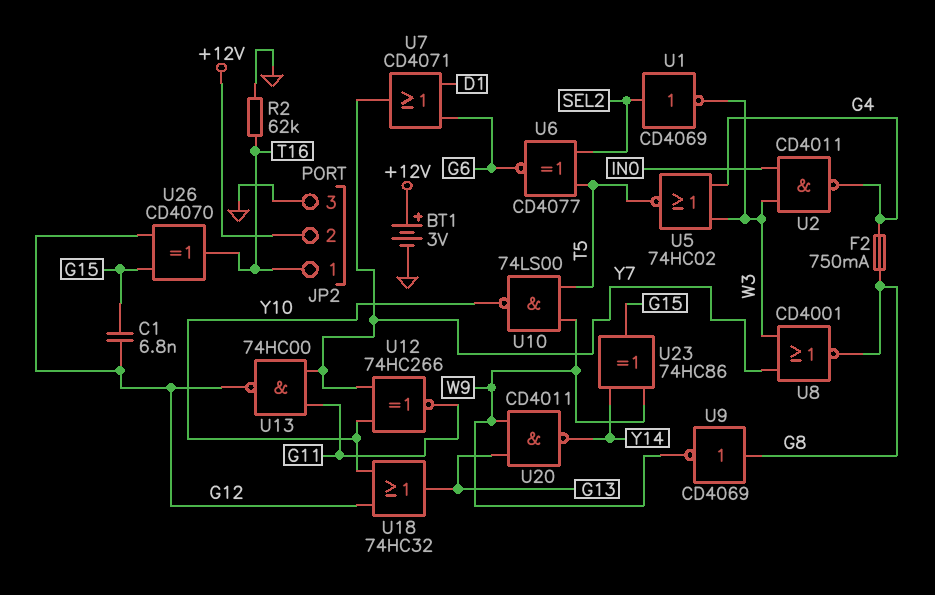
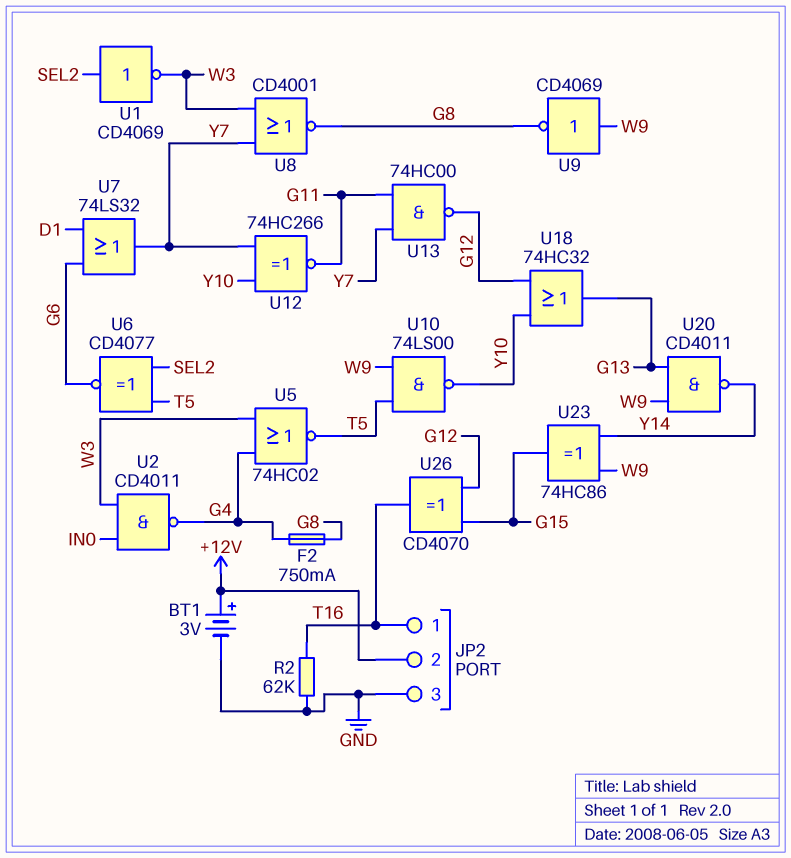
C1: 6.8nF (G12, G15) -> none
U7: OR CD4071 (in D1, in G6, out Y7) -> OR 74LS32 (in D1, in G6, out Y7)
U9: NOT CD4069 (in G8, out W9) -> NOT CD4069 (in W9, out G8)

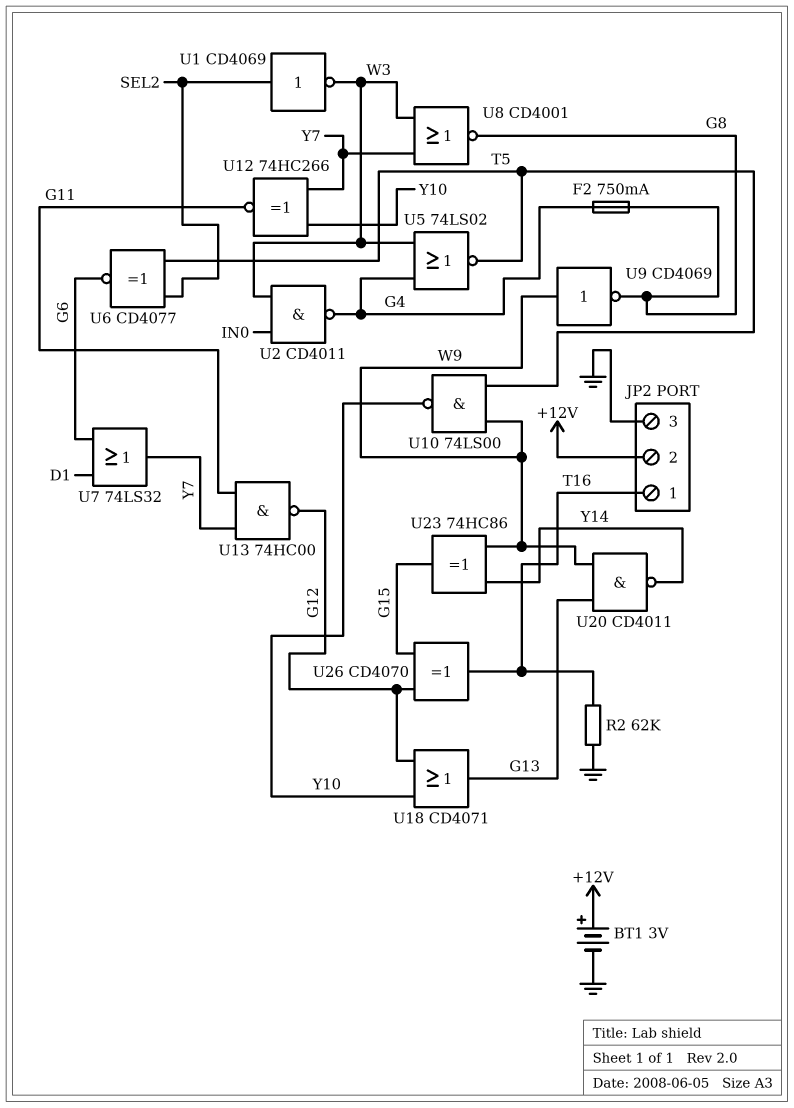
U5: NOR 74HC02 (in G4, in W3, out T5) -> NOR 74LS02 (in G4, in W3, out T5)
U18: OR 74HC32 (in G12, in Y10, out G13) -> OR CD4071 (in G12, in Y10, out G13)

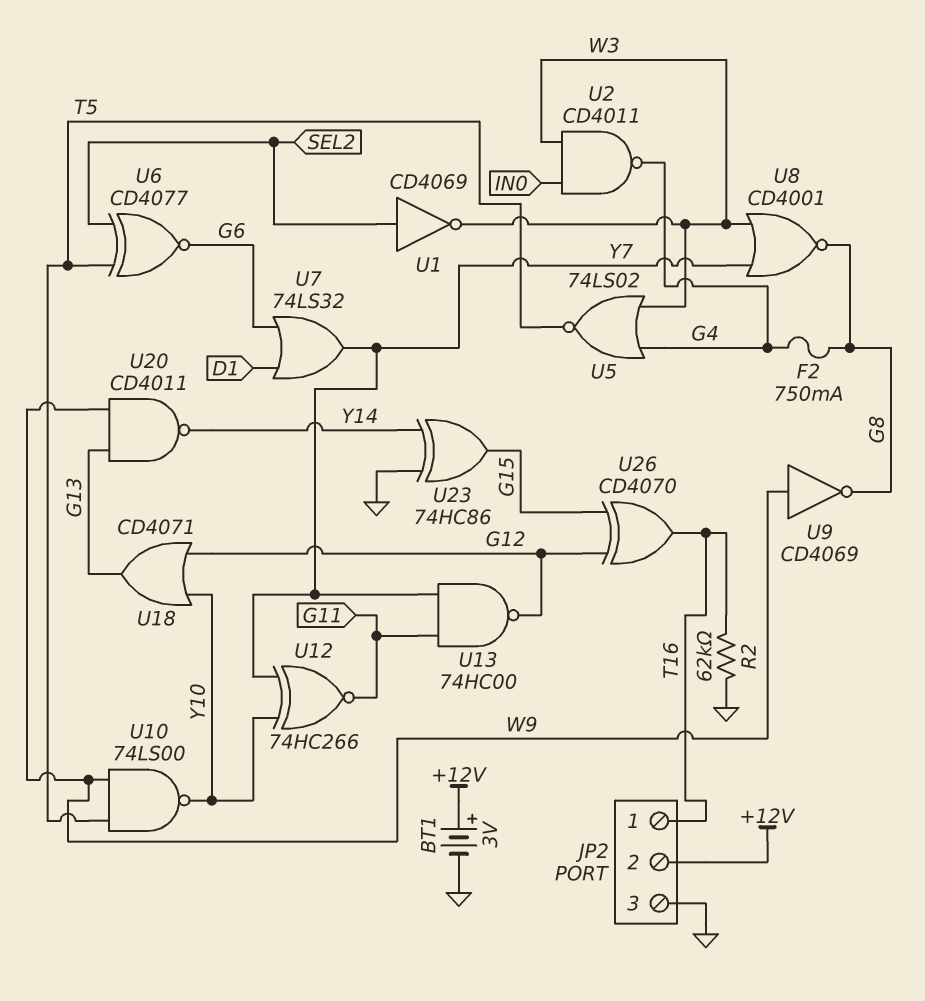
U23: XOR 74HC86 (in W9, in Y14, out G15) -> XOR 74HC86 (in GND, in Y14, out G15)

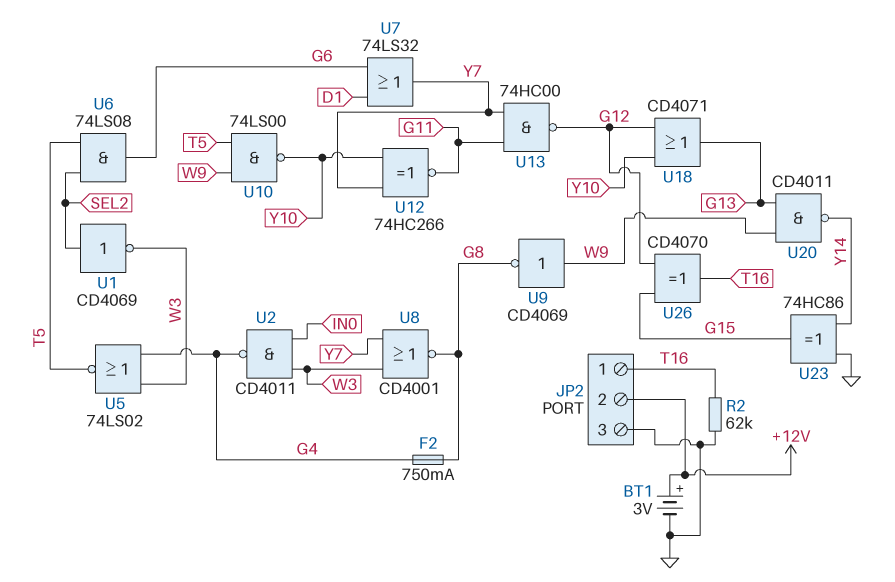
U6: XNOR CD4077 (in SEL2, in T5, out G6) -> AND 74LS08 (in SEL2, in T5, out G6)

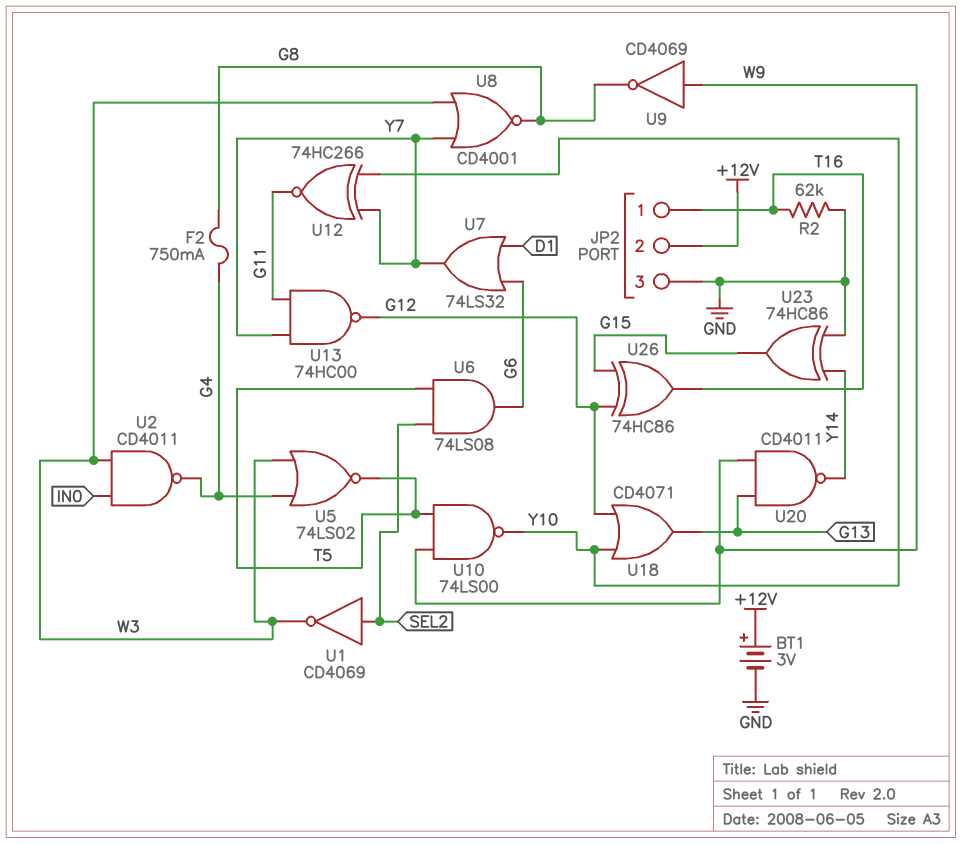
U26: XOR CD4070 (in G12, in G15, out T16) -> XOR 74HC86 (in G12, in G15, out T16)

